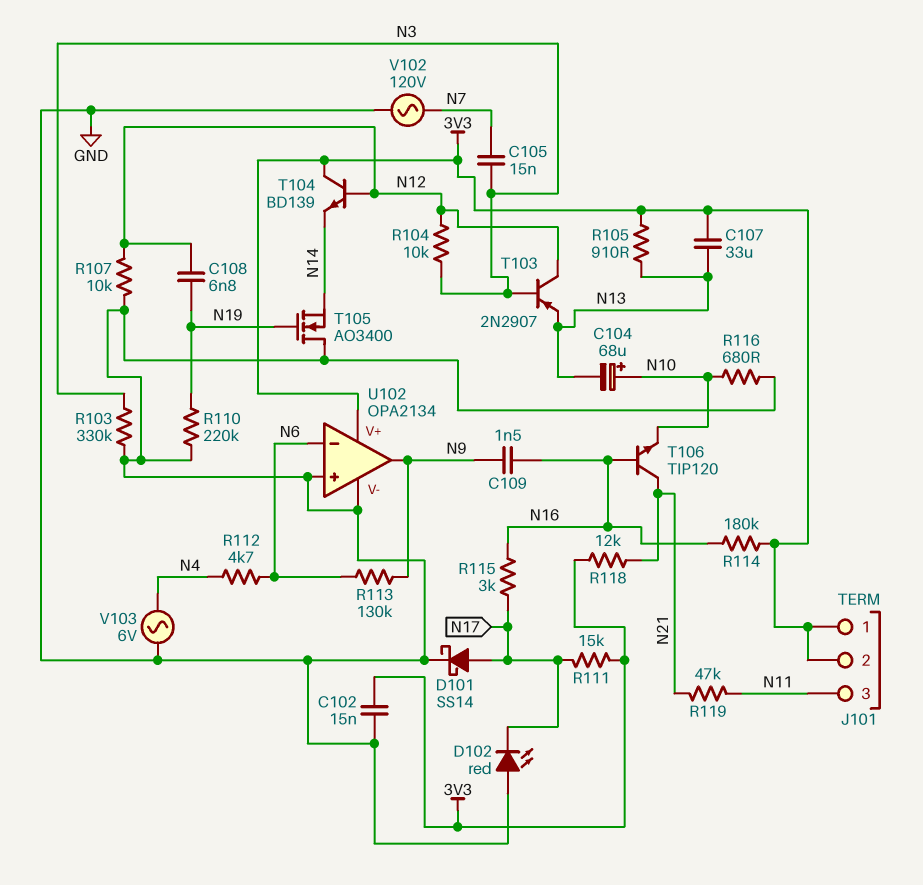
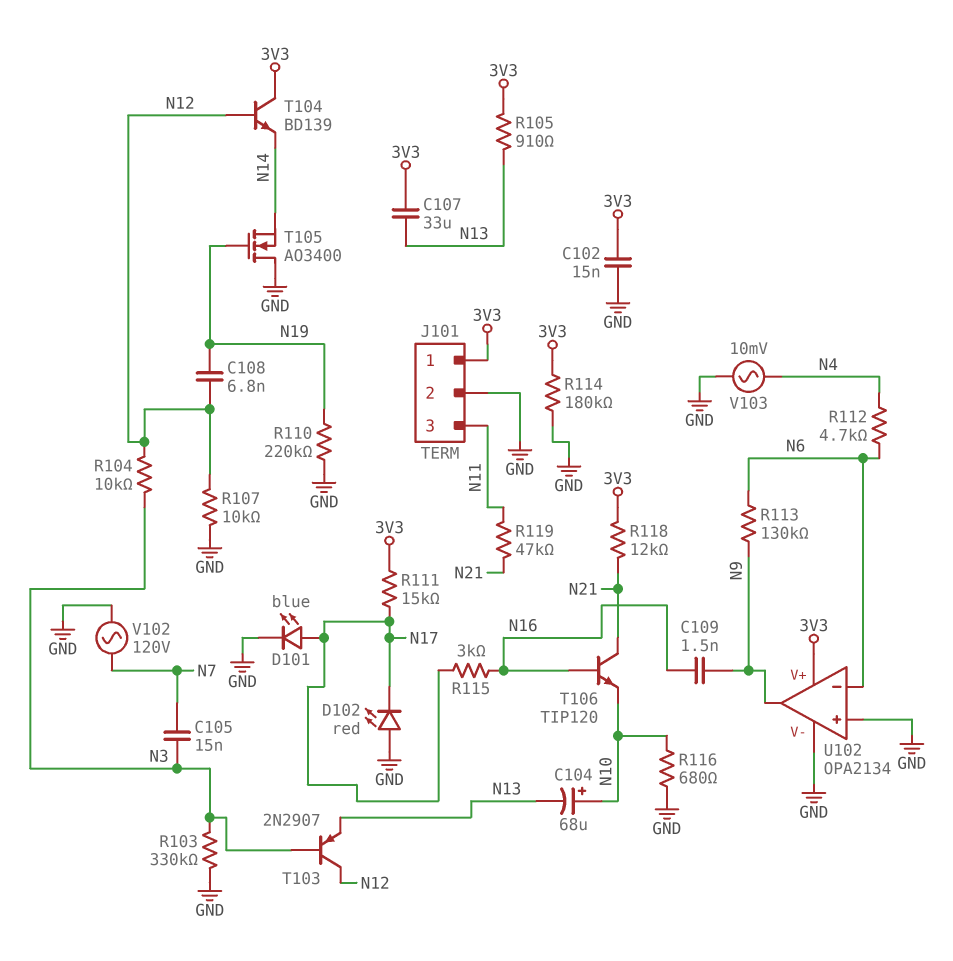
D101: schottky SS14 (A N17, K GND) -> LED blue (A N17, K GND)
J101 pin 2: 3V3 -> GND
R114: 180k (3V3, N16) -> 180k (3V3, GND)
V103: AC 6V (GND, N4) -> AC 10mV (GND, N4)

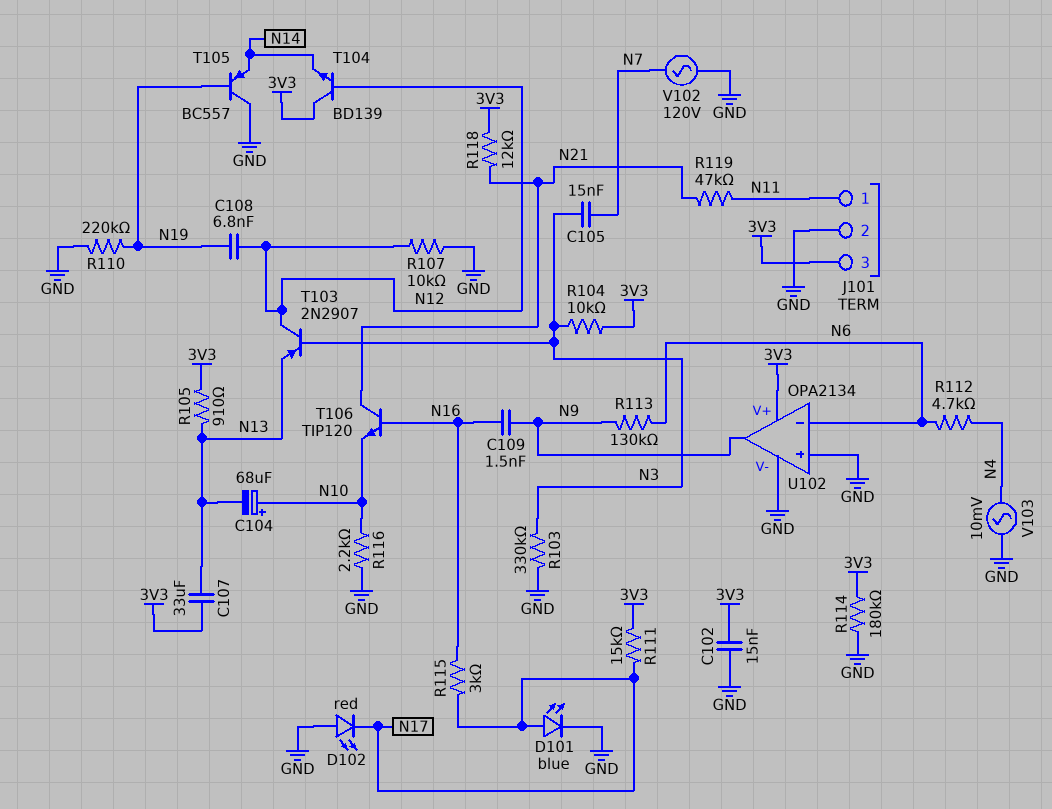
J101 pin 1: 3V3 -> N11
J101 pin 3: N11 -> 3V3
R104: 10k (N3, N12) -> 10k (3V3, N3)
R116: 680 (GND, N10) -> 2.2k (GND, N10)
T105: NMOS AO3400 (G N19, D GND, S N14) -> PNP BC557 (B N19, C GND, E N14)

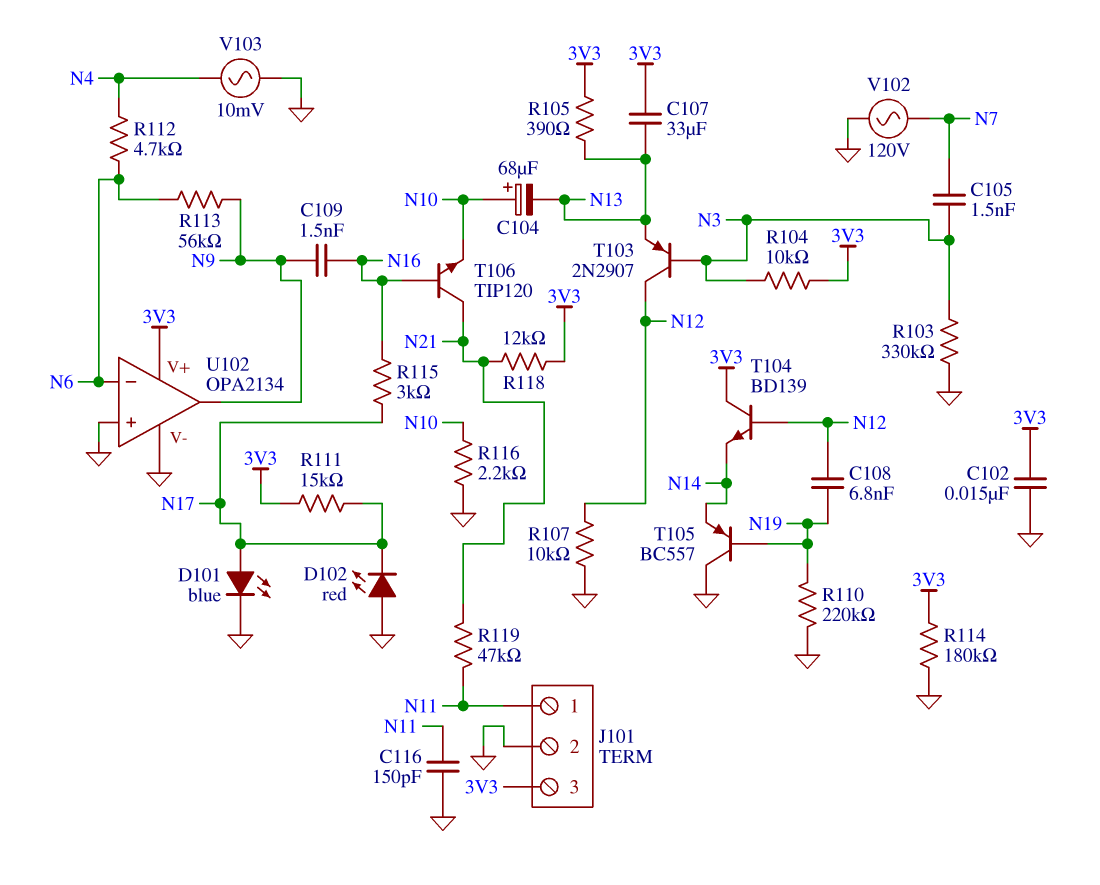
C105: 15nF (N3, N7) -> 1.5nF (N3, N7)
C116: none -> 150pF (GND, N11)
R105: 910 (3V3, N13) -> 390 (3V3, N13)
R113: 130k (N6, N9) -> 56k (N6, N9)

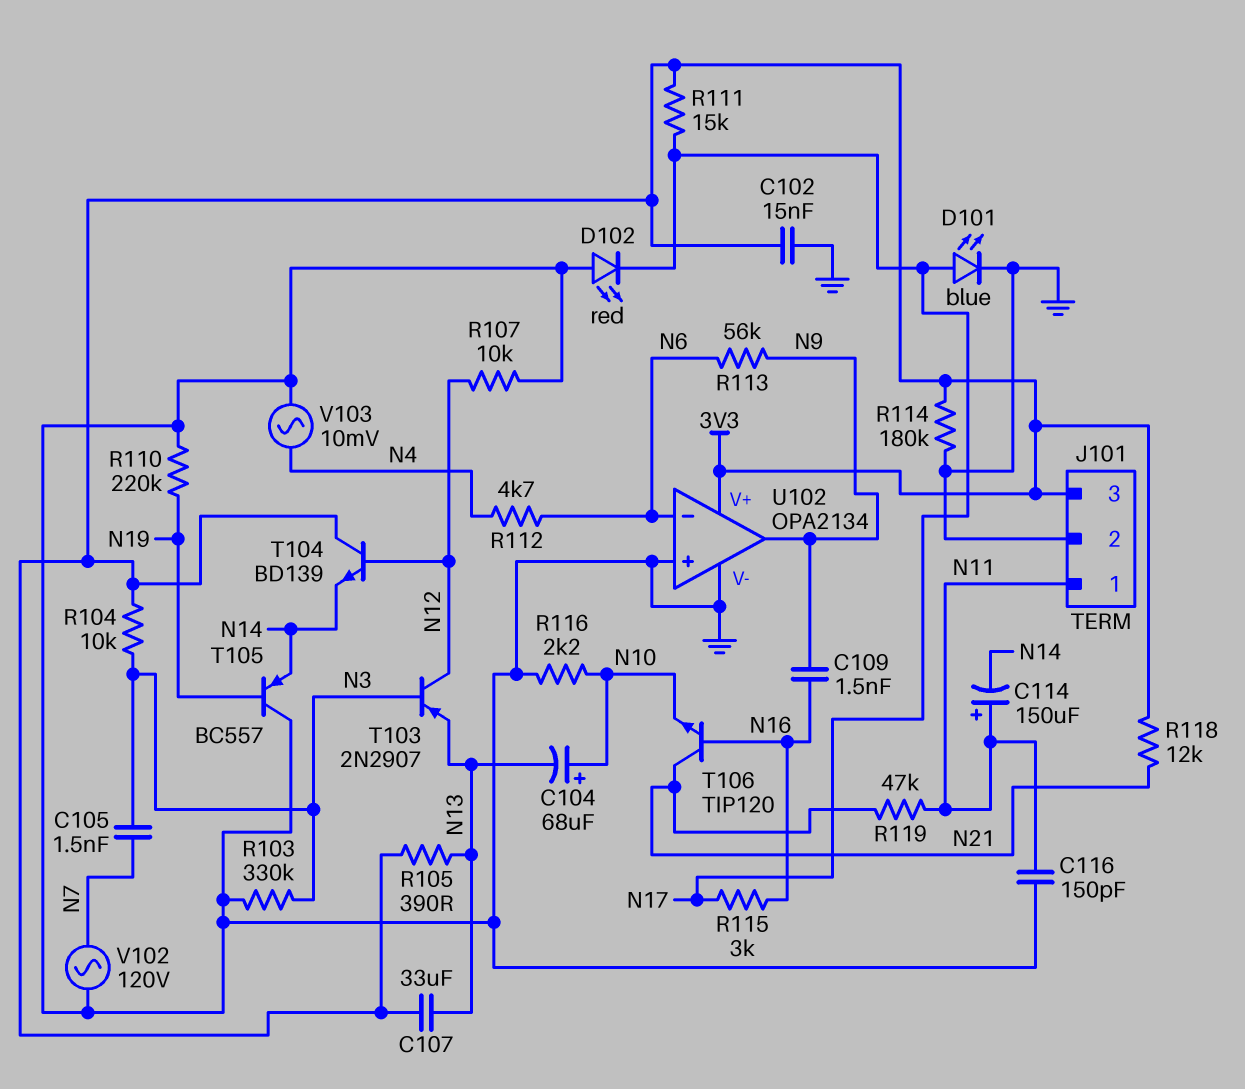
C108: 6.8nF (N12, N19) -> none
C114: none -> 150uF (plus N11, minus N14)

